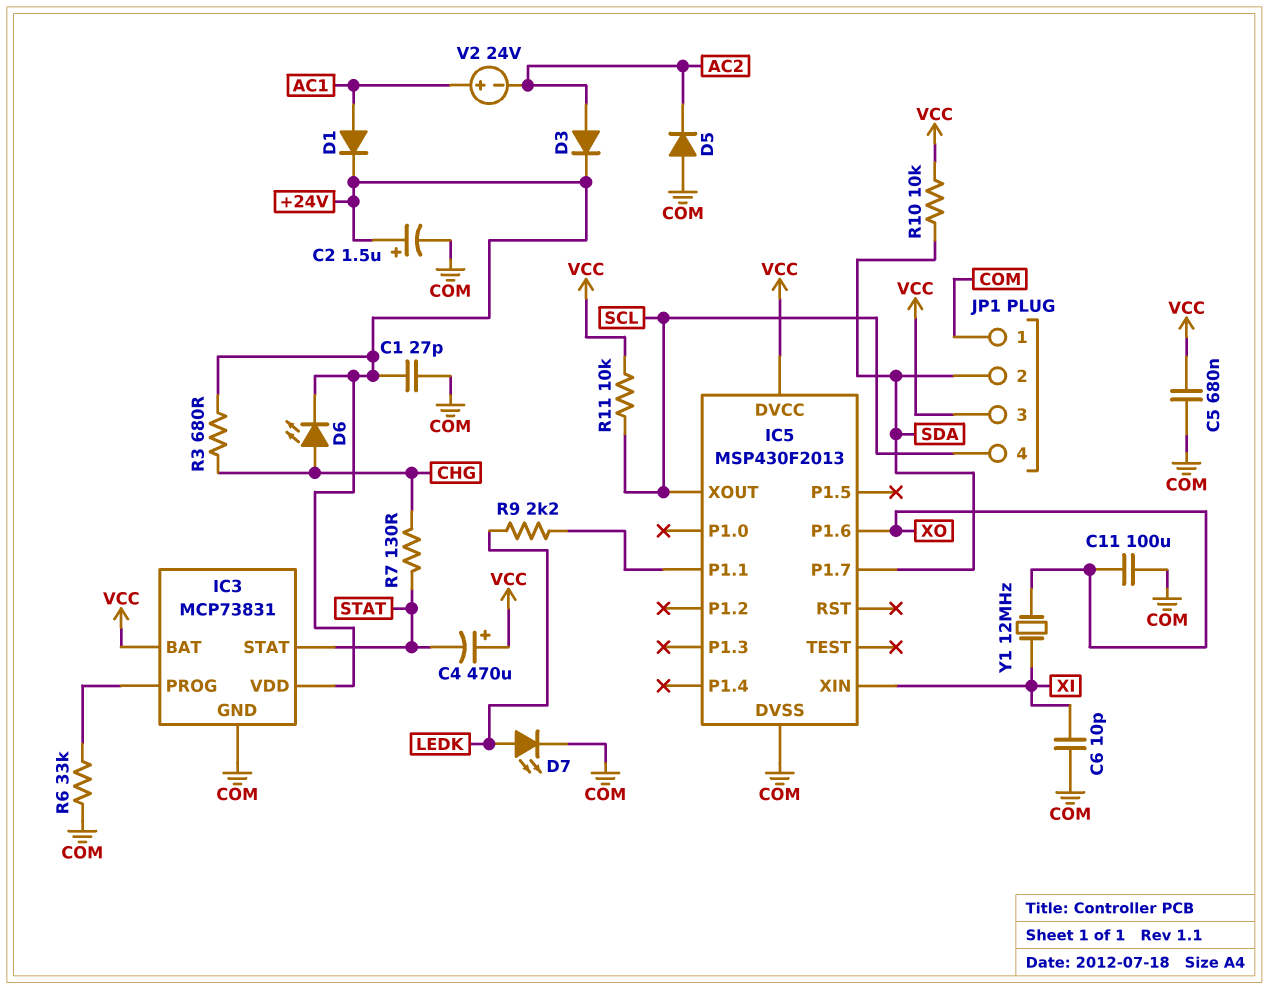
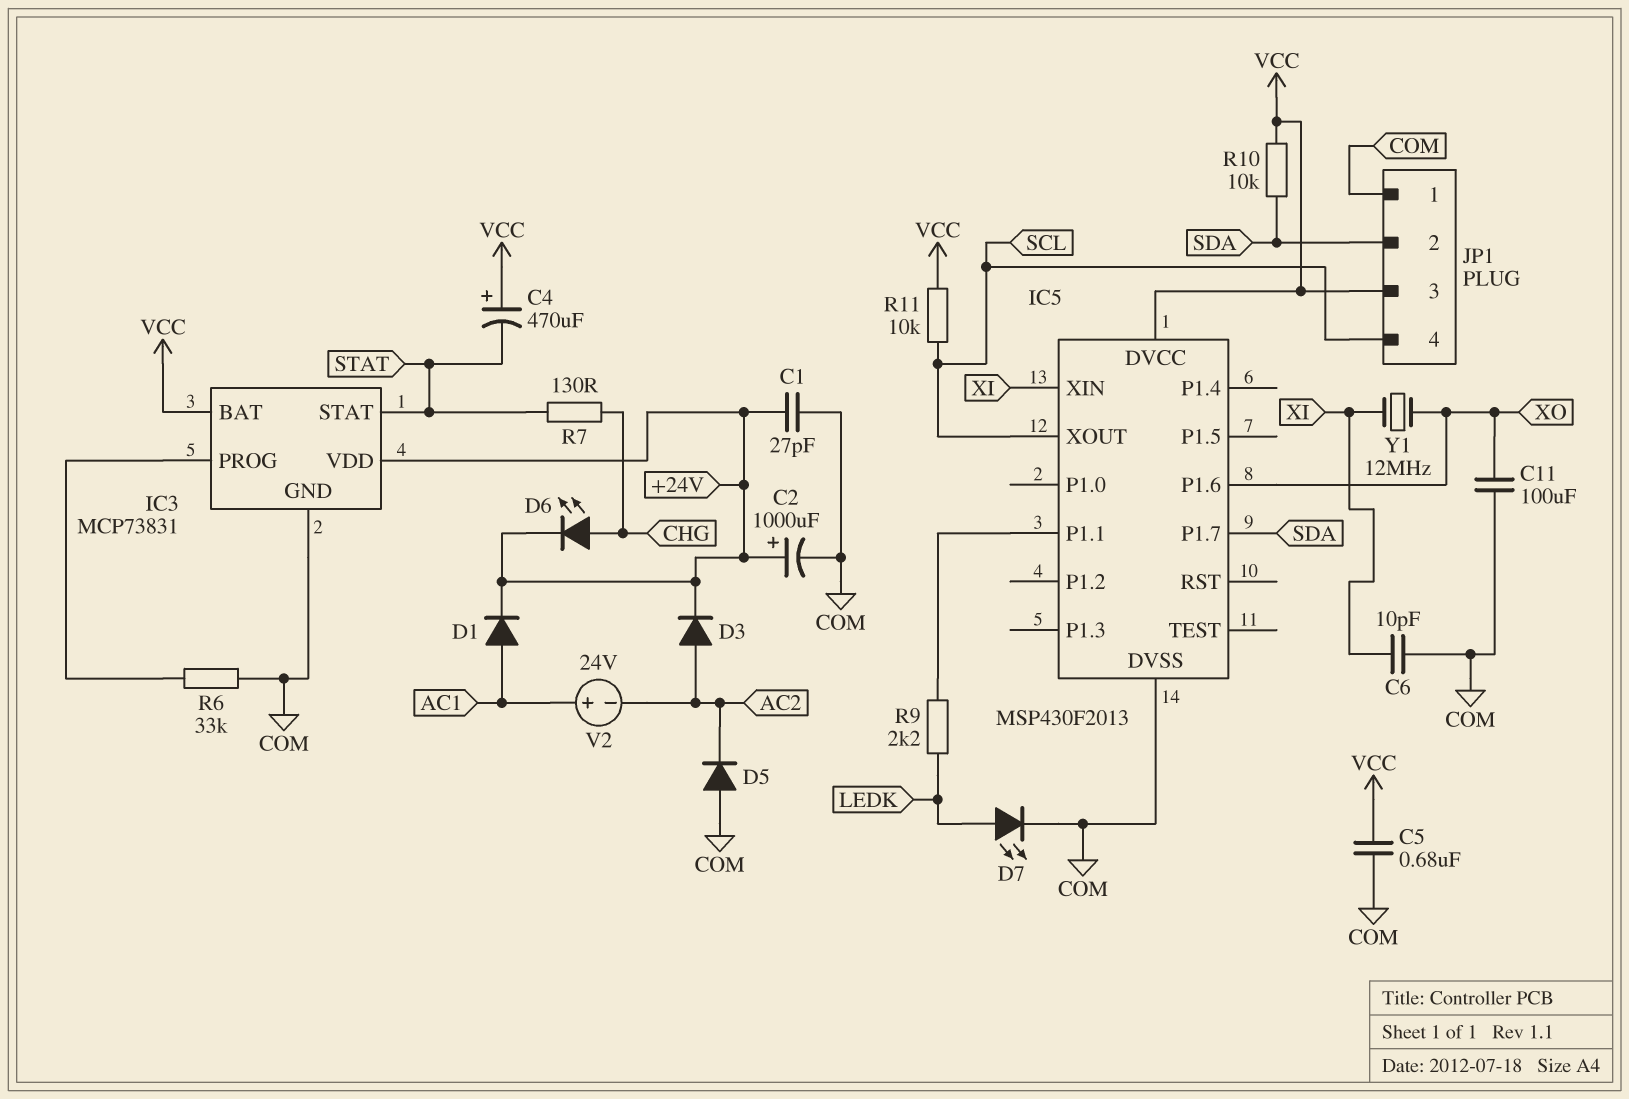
C2: 1.5uF (plus +24V, minus COM) -> 1000uF (plus +24V, minus COM)
R3: 680 (+24V, CHG) -> none

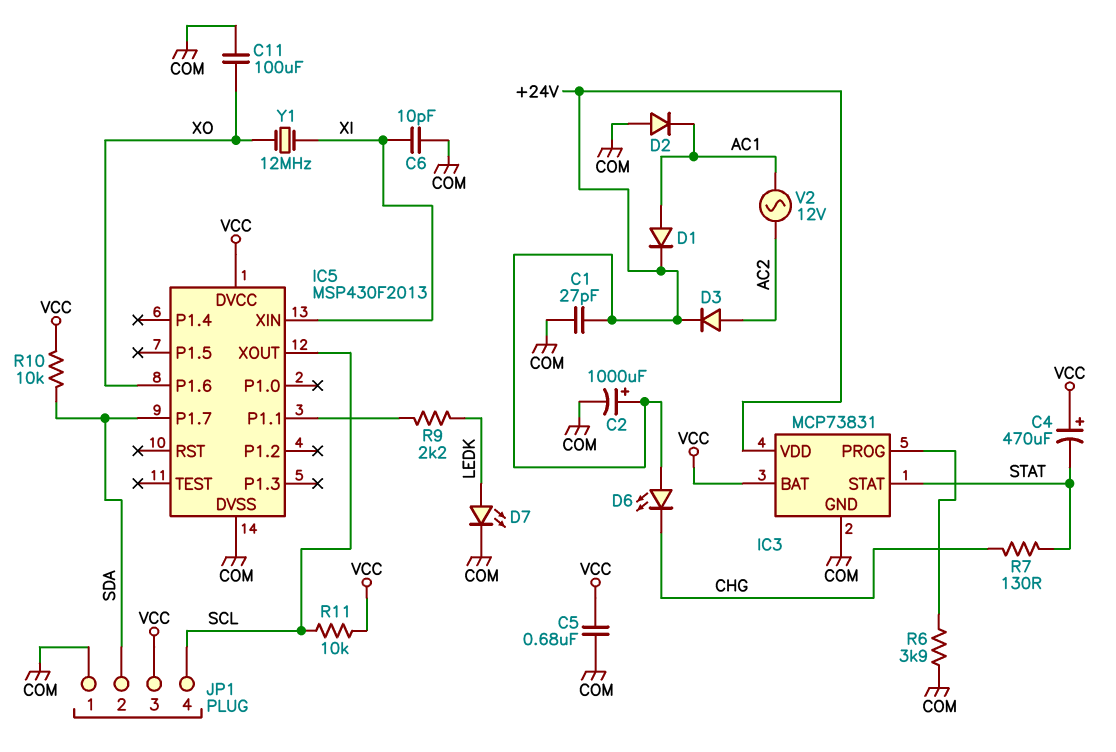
D2: none -> diode (A COM, K AC1)
D5: diode (A COM, K AC2) -> none
D6: LED (A CHG, K +24V) -> LED (A +24V, K CHG)
R6: 33k (COM, IC3/PROG) -> 3.9k (COM, IC3/PROG)
V2: 24V (plus AC1, minus AC2) -> AC 12V (AC1, AC2)

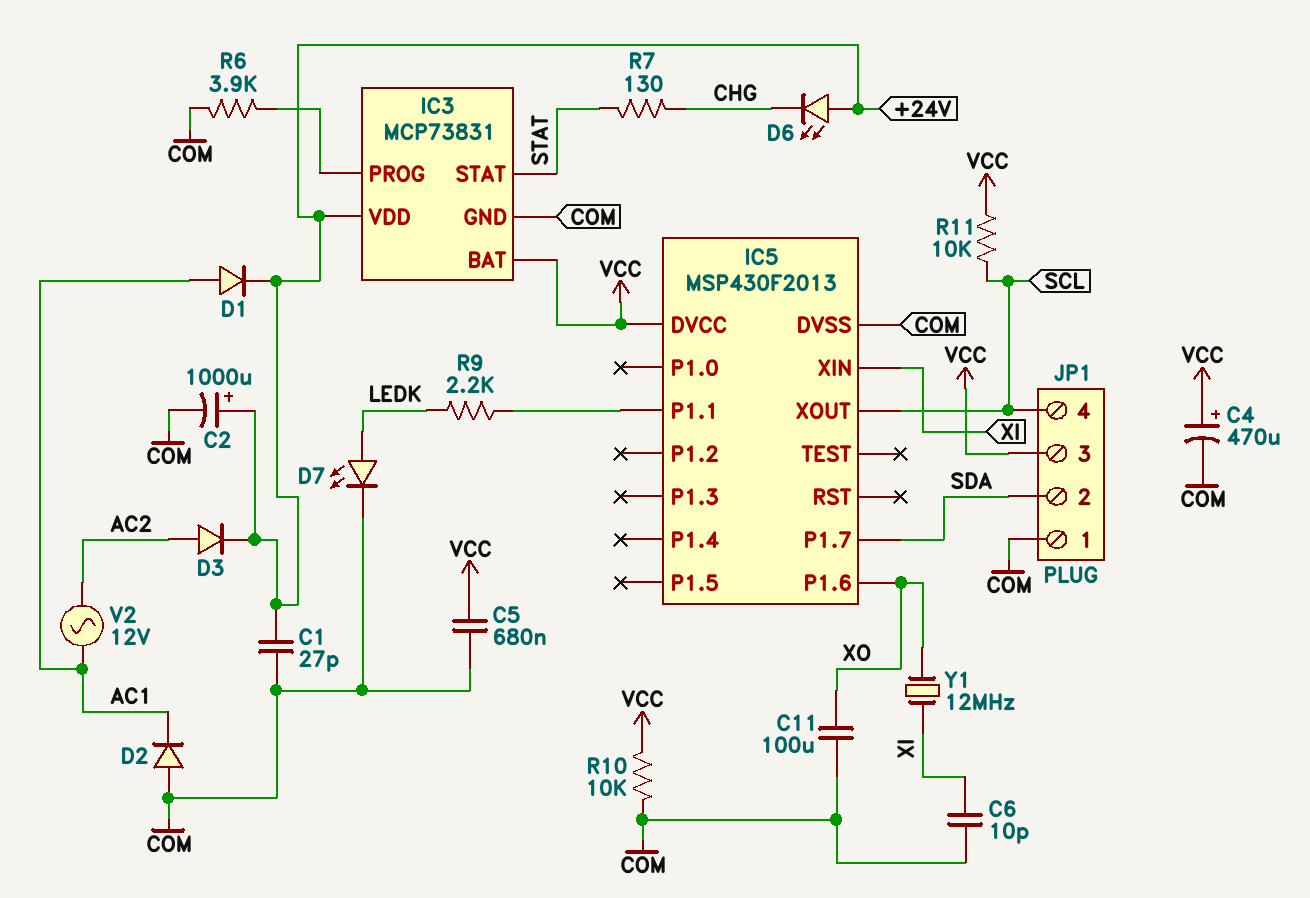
C4: 470uF (plus VCC, minus STAT) -> 470uF (plus VCC, minus COM)
R10: 10k (SDA, VCC) -> 10k (COM, VCC)

